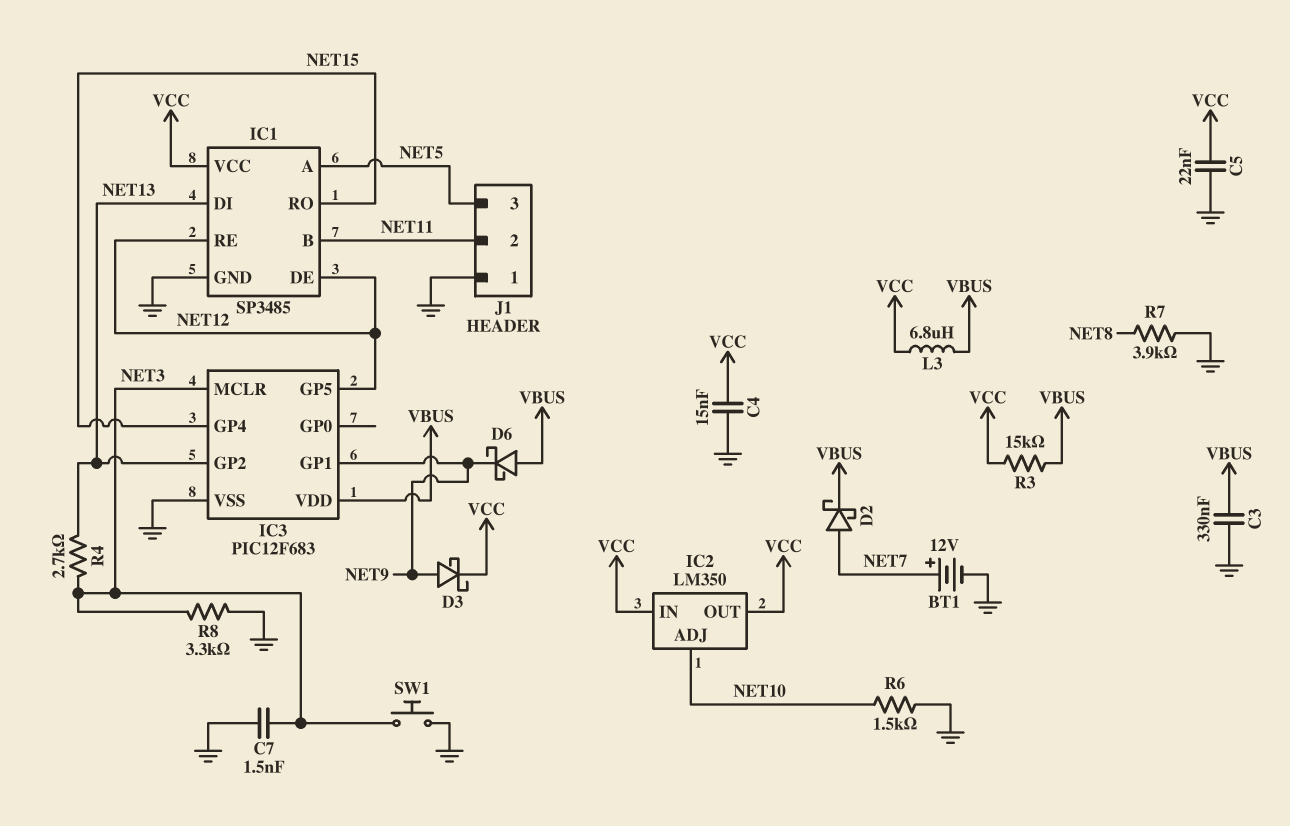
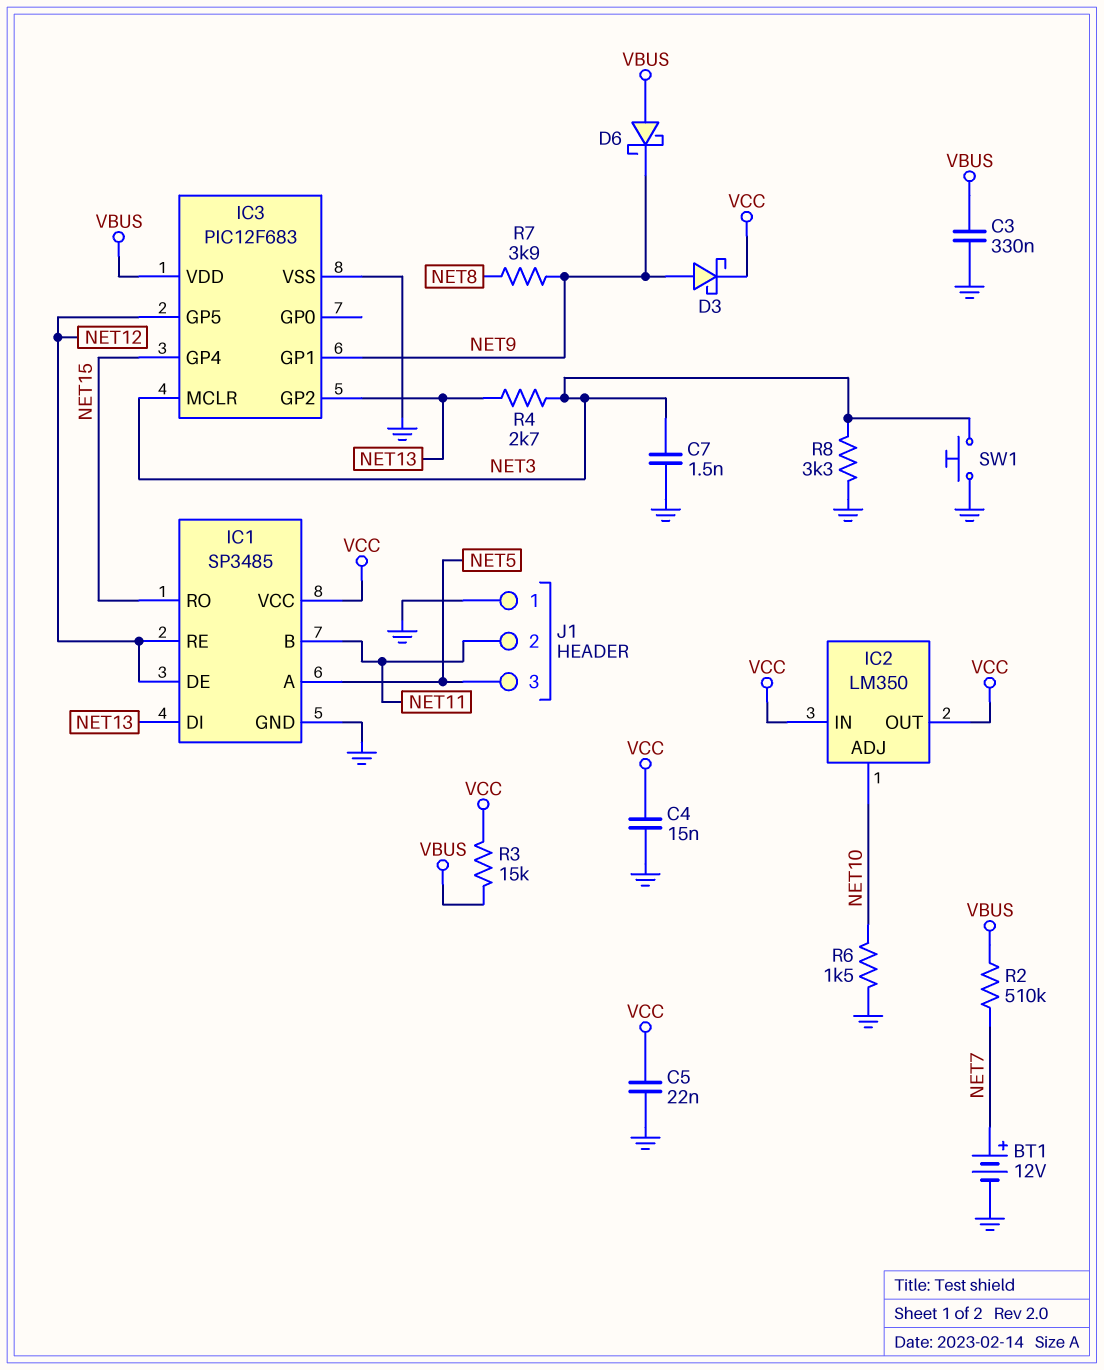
D2: schottky (A NET7, K VBUS) -> none
L3: 6.8uH (VBUS, VCC) -> none
R2: none -> 510k (NET7, VBUS)
R7: 3.9k (GND, NET8) -> 3.9k (NET8, NET9)

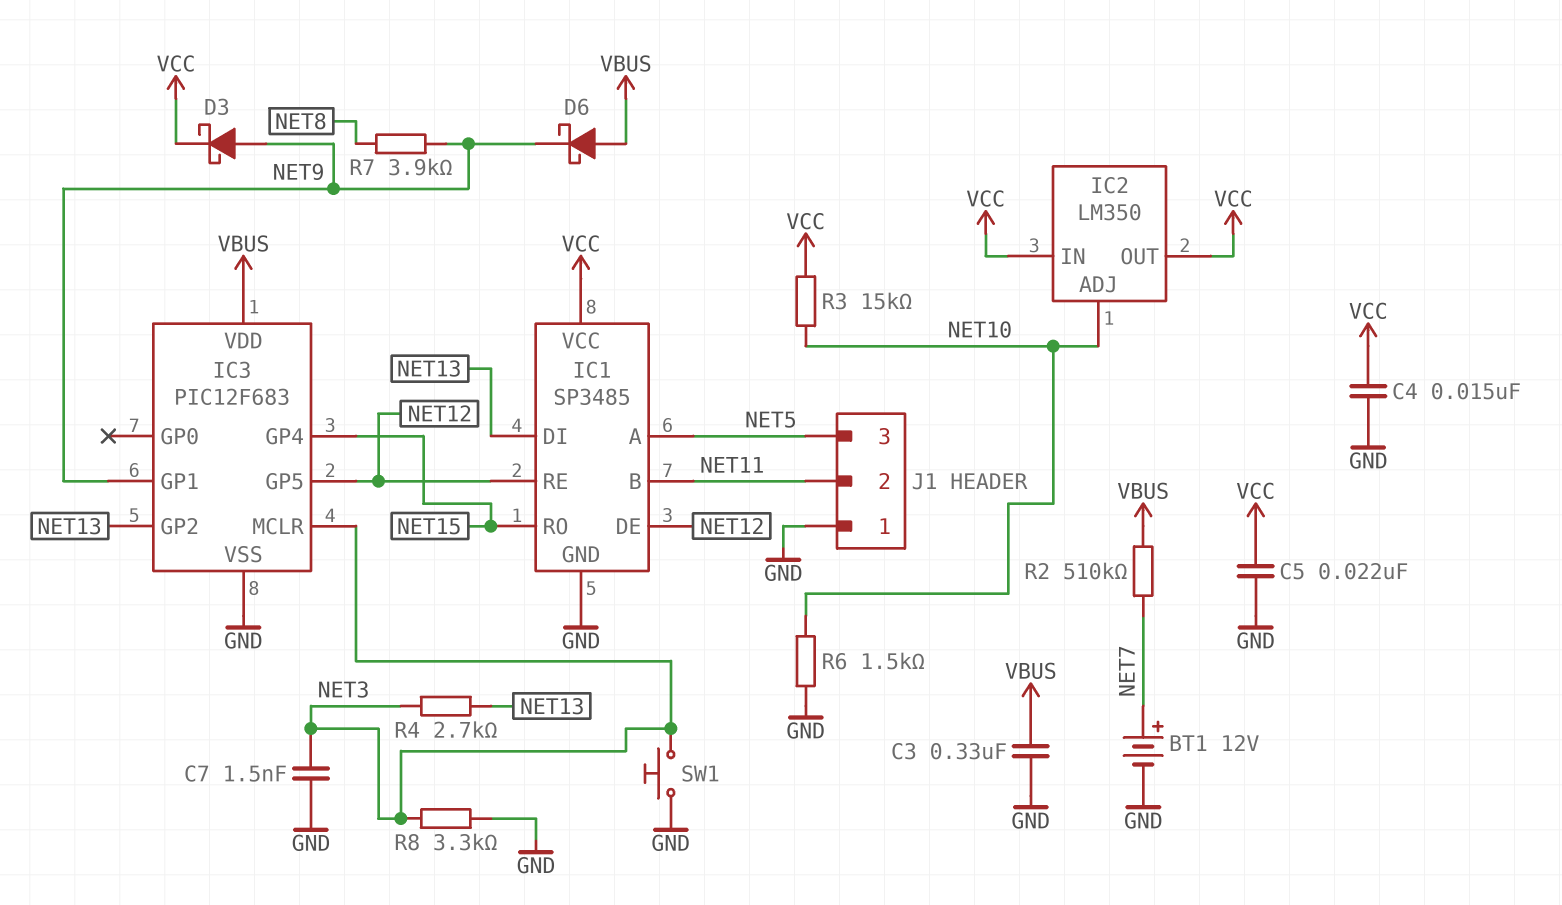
R3: 15k (VBUS, VCC) -> 15k (NET10, VCC)

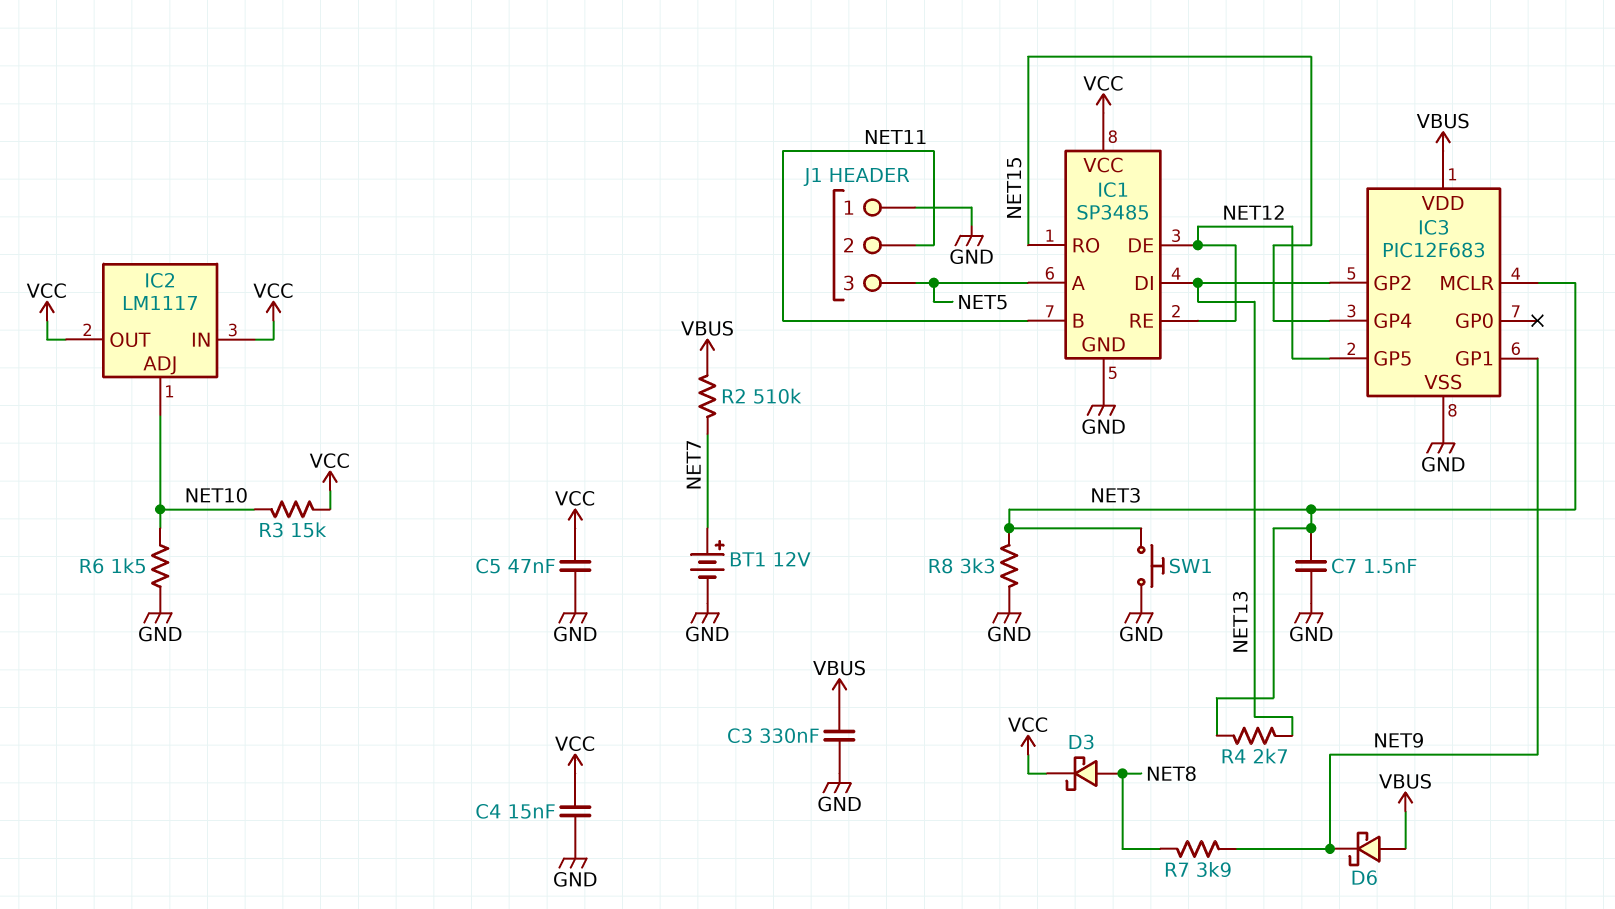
C5: 22nF (GND, VCC) -> 47nF (GND, VCC)
D3: schottky (A NET9, K VCC) -> schottky (A NET8, K VCC)
IC2: LM350 -> LM1117

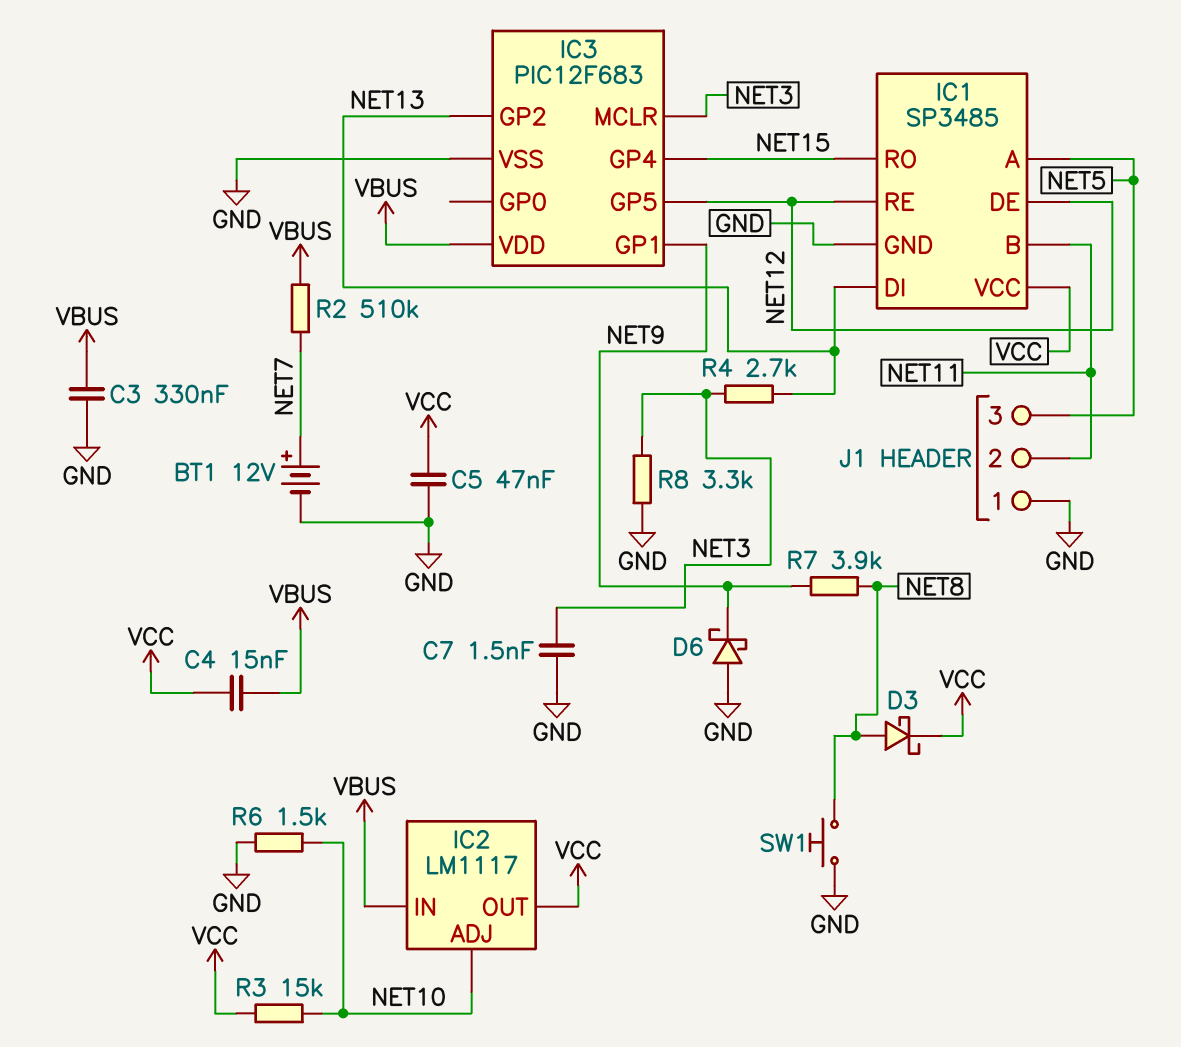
C4: 15nF (GND, VCC) -> 15nF (VBUS, VCC)
D6: schottky (A VBUS, K NET9) -> schottky (A GND, K NET9)
IC2 pin IN: VCC -> VBUS
SW1: button (GND, NET3) -> button (GND, NET8)

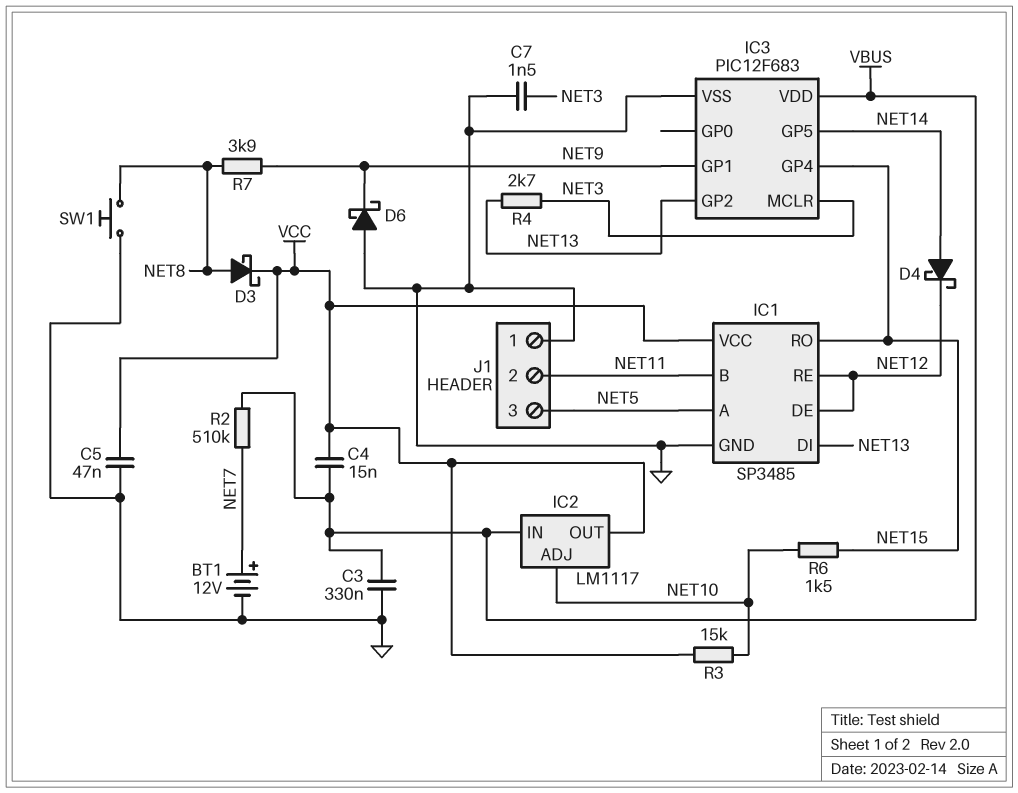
D4: none -> schottky (A NET14, K NET12)
IC3 pin GP5: NET12 -> NET14
R6: 1.5k (GND, NET10) -> 1.5k (NET10, NET15)
R8: 3.3k (GND, NET3) -> none

